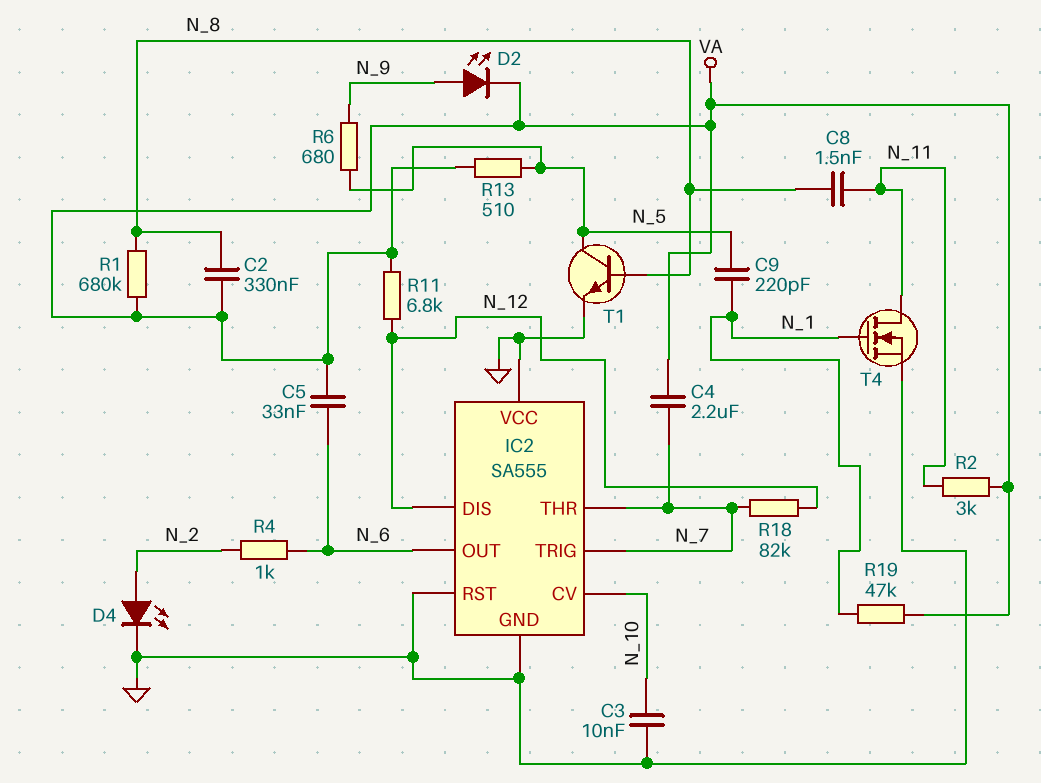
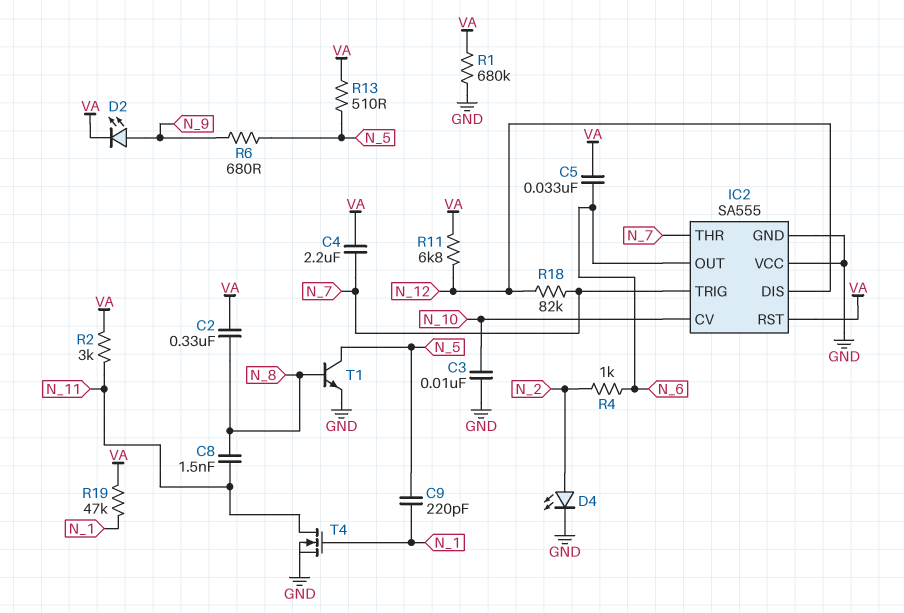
IC2 pin RST: GND -> VA
R1: 680k (N_8, VA) -> 680k (GND, VA)

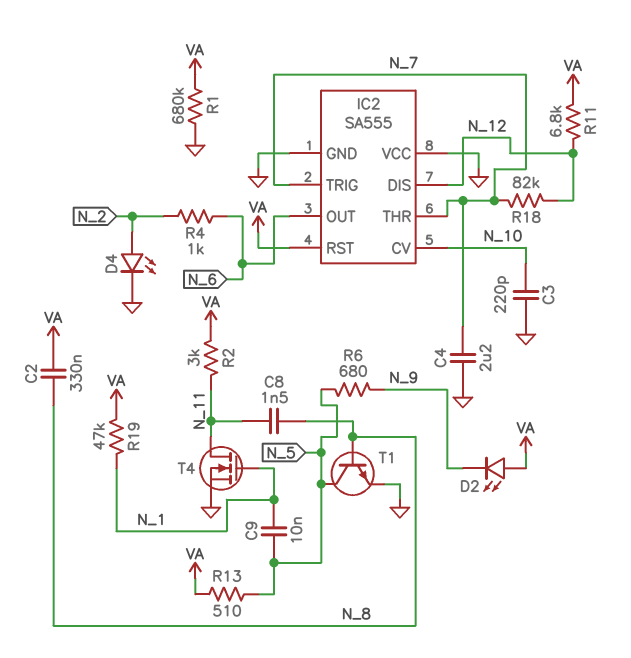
C3: 10nF (GND, N_10) -> 220pF (GND, N_10)
C4: 2.2uF (N_7, VA) -> 2.2uF (GND, N_7)
C5: 33nF (N_6, VA) -> none
C9: 220pF (N_1, N_5) -> 10nF (N_1, N_5)
D2: LED (A N_9, K VA) -> LED (A VA, K N_9)

